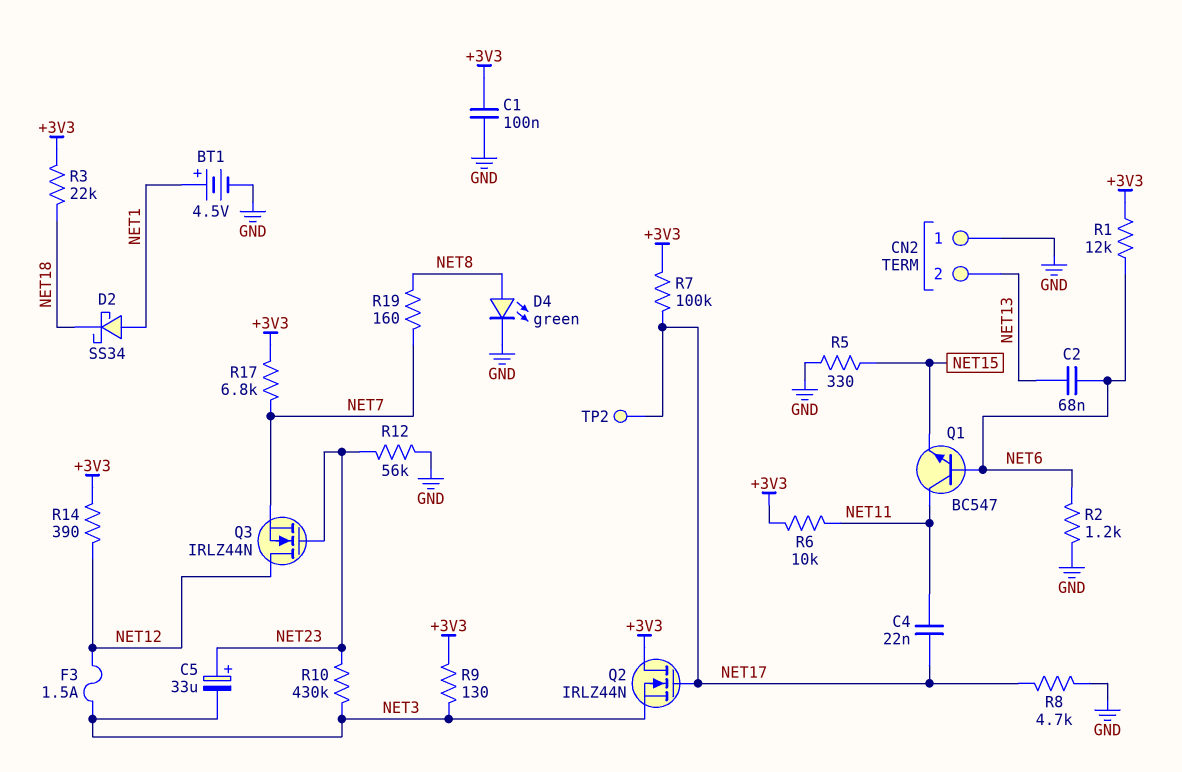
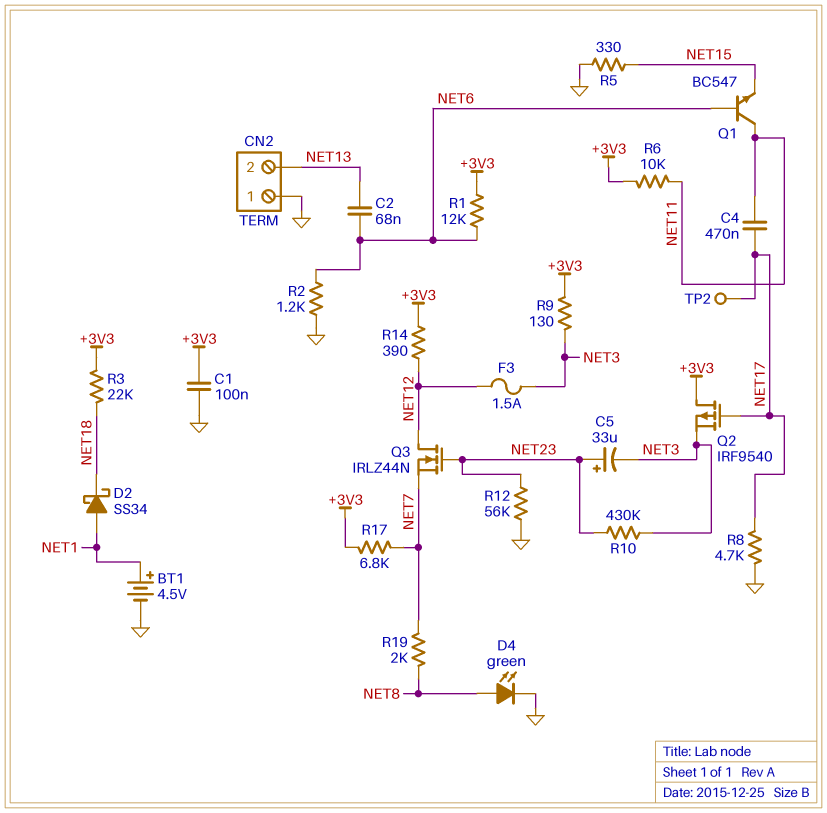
C4: 22nF (NET11, NET17) -> 470nF (NET11, NET17)
Q2: NMOS IRLZ44N (G NET17, D +3V3, S NET3) -> PMOS IRF9540 (G NET17, D +3V3, S NET3)
R7: 100k (+3V3, NET17) -> none
R19: 160 (NET7, NET8) -> 2k (NET7, NET8)

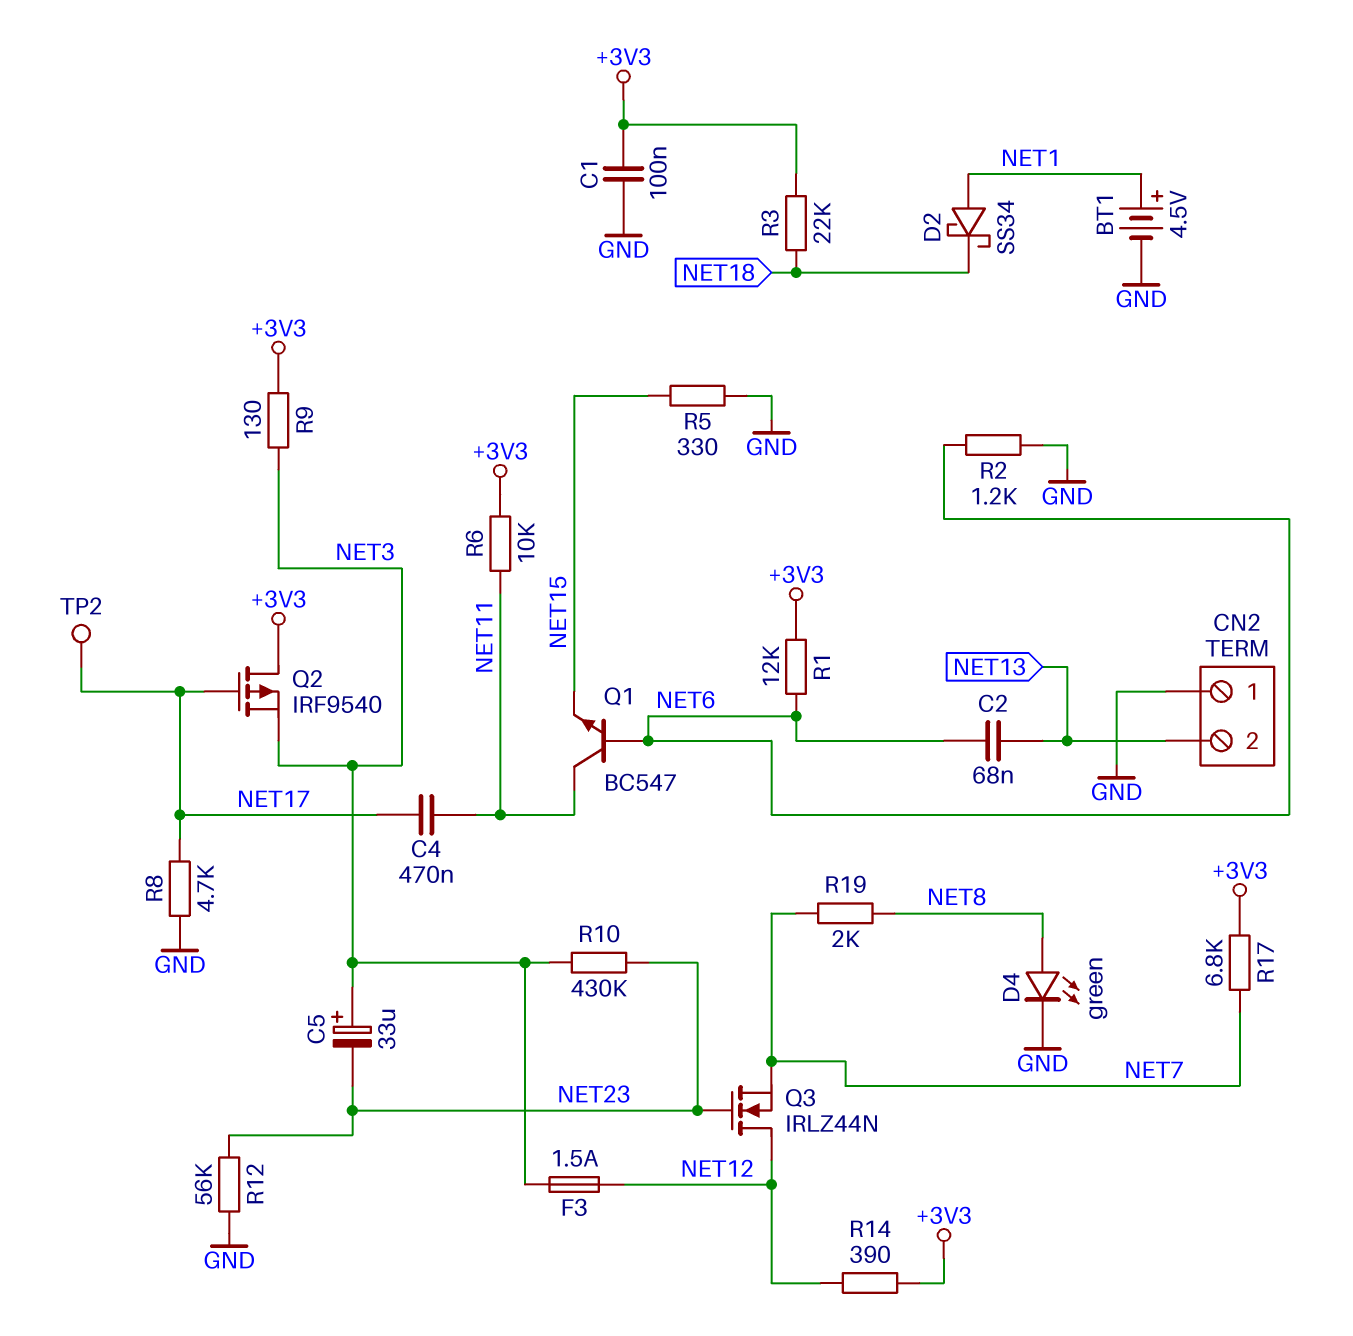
C5: 33uF (plus NET23, minus NET3) -> 33uF (plus NET3, minus NET23)

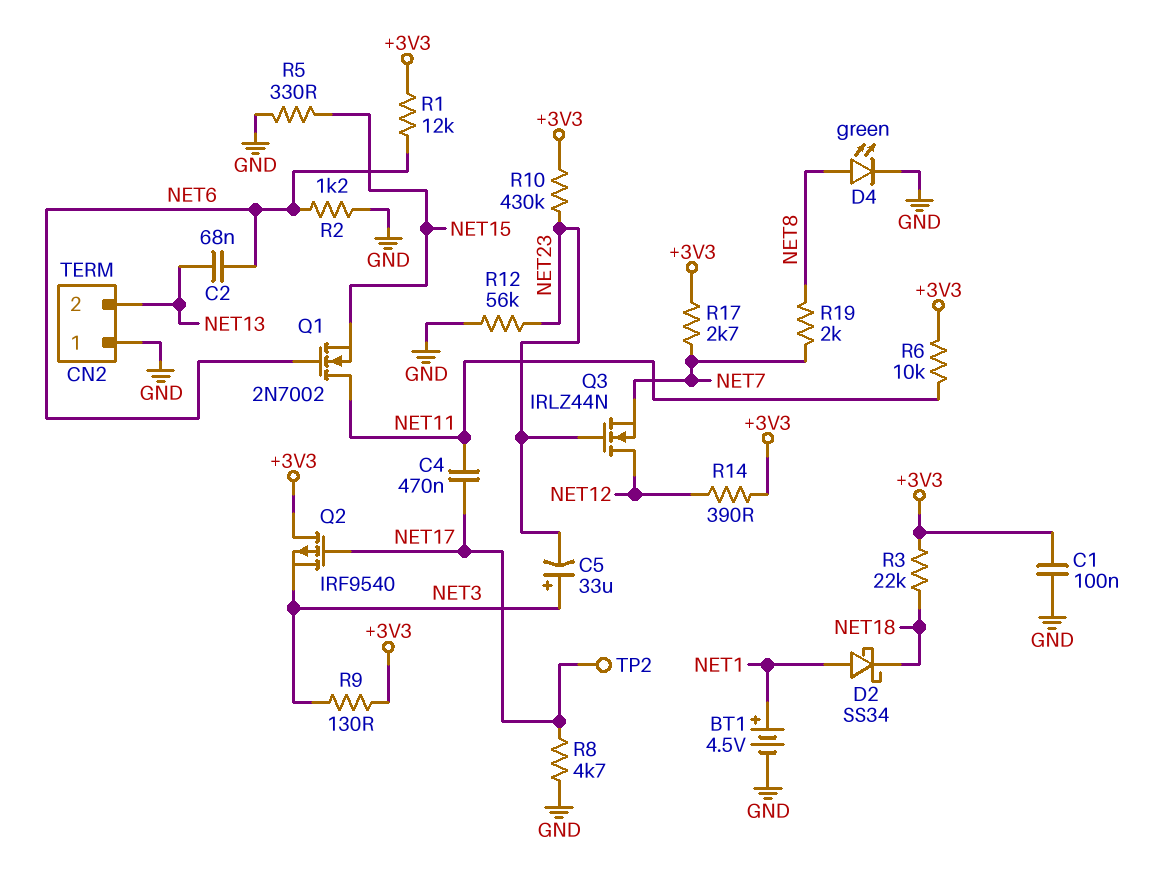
F3: 1.5A (NET3, NET12) -> none
Q1: NPN BC547 (B NET6, C NET11, E NET15) -> NMOS 2N7002 (G NET6, D NET11, S NET15)
R10: 430k (NET3, NET23) -> 430k (+3V3, NET23)
R17: 6.8k (+3V3, NET7) -> 2.7k (+3V3, NET7)

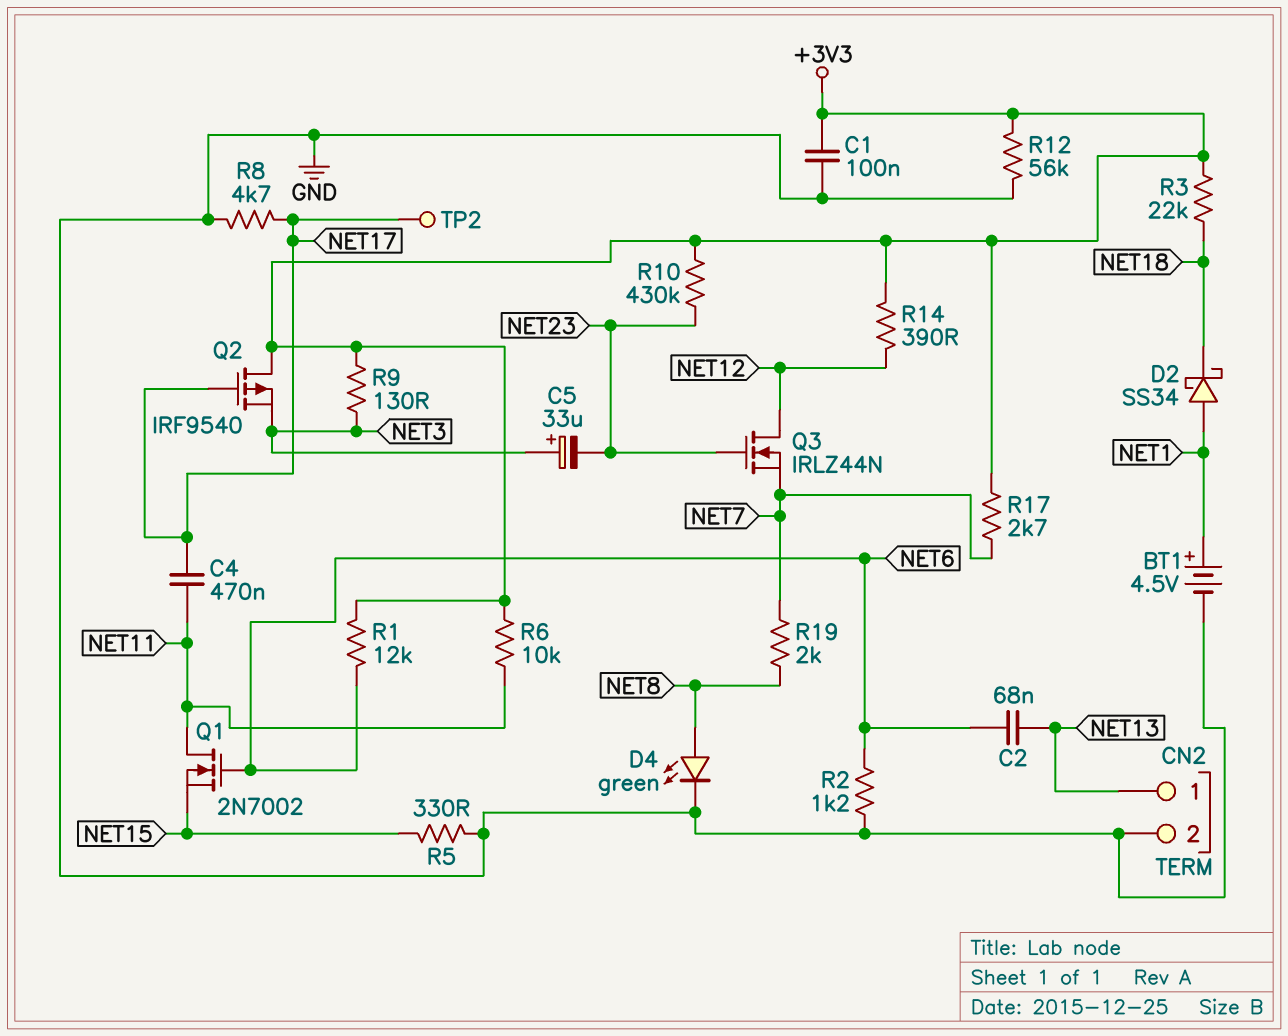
CN2 pin 1: GND -> NET13
CN2 pin 2: NET13 -> GND
R12: 56k (GND, NET23) -> 56k (+3V3, GND)

